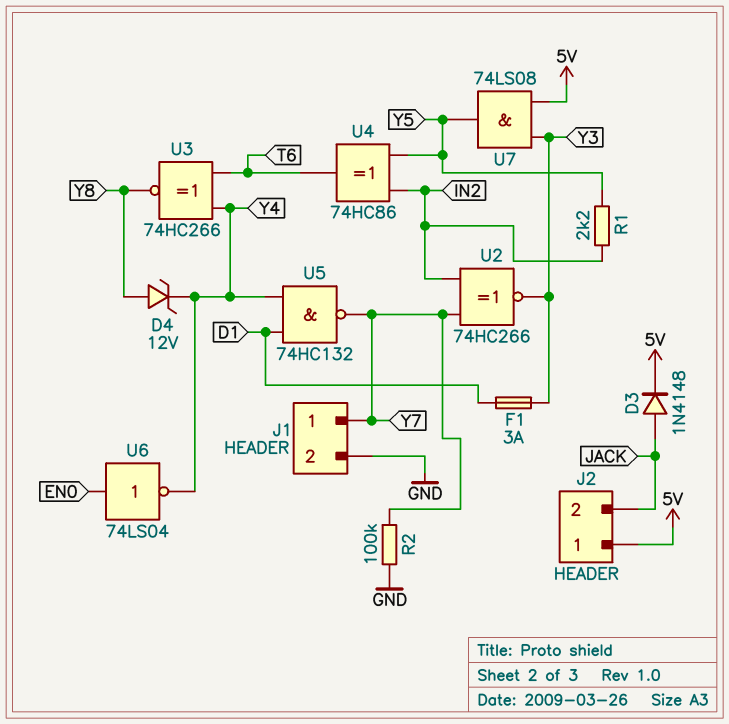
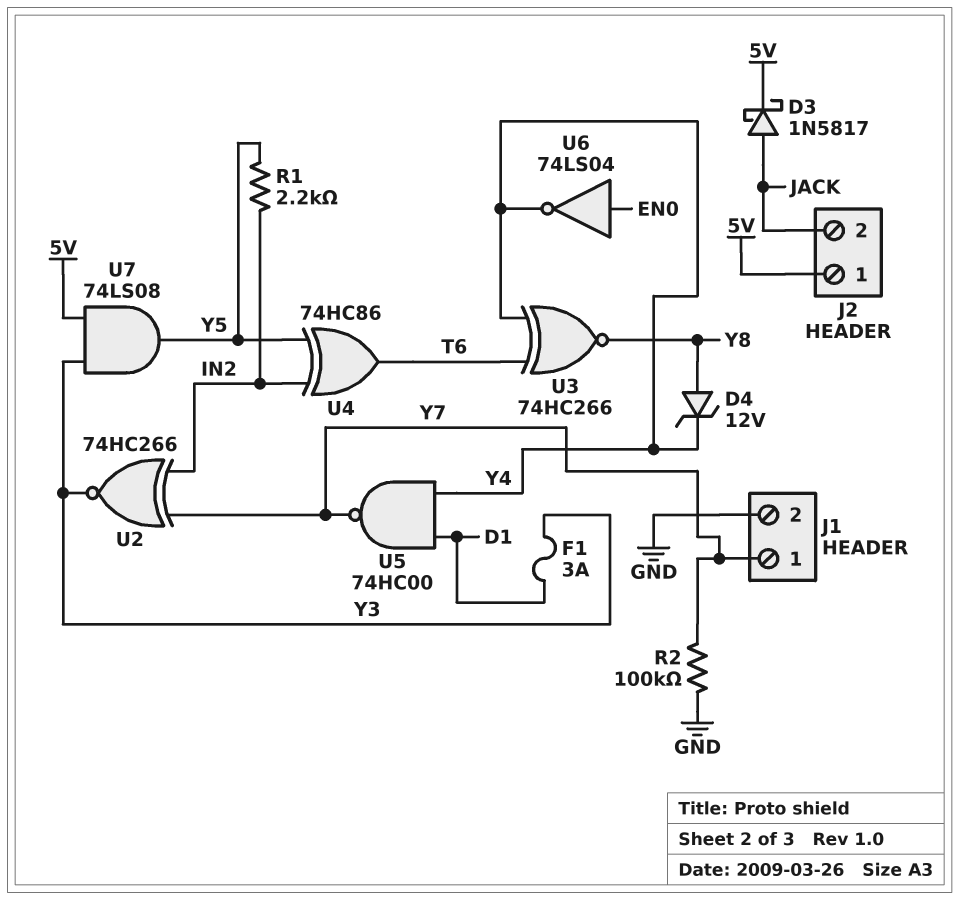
D3: diode 1N4148 (A JACK, K 5V) -> schottky 1N5817 (A JACK, K 5V)
U5: NAND 74HC132 (in D1, in Y4, out Y7) -> NAND 74HC00 (in D1, in Y4, out Y7)

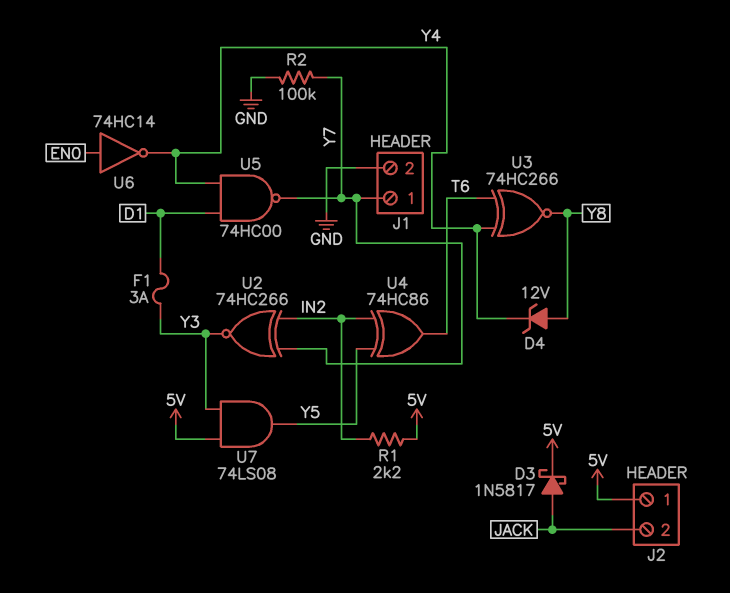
R1: 2.2k (IN2, Y5) -> 2.2k (5V, IN2)
U6: NOT 74LS04 (in EN0, out Y4) -> NOT 74HC14 (in EN0, out Y4)

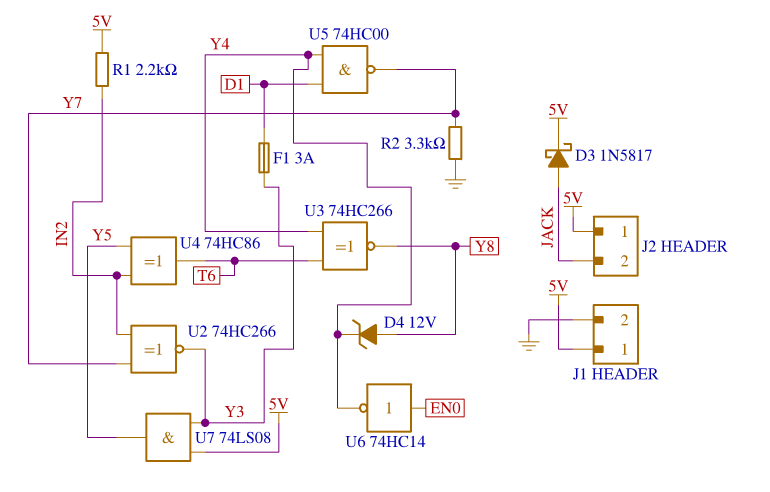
J1 pin 1: Y7 -> 5V
R2: 100k (GND, Y7) -> 3.3k (GND, Y7)

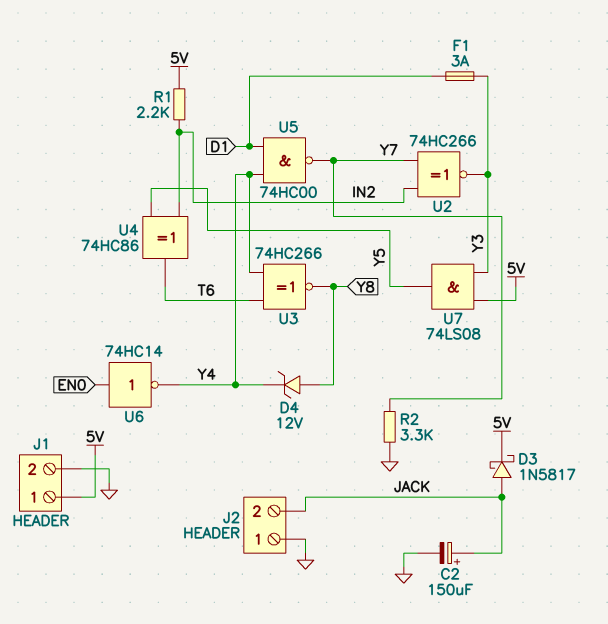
C2: none -> 150uF (plus JACK, minus GND)
J2 pin 1: 5V -> GND

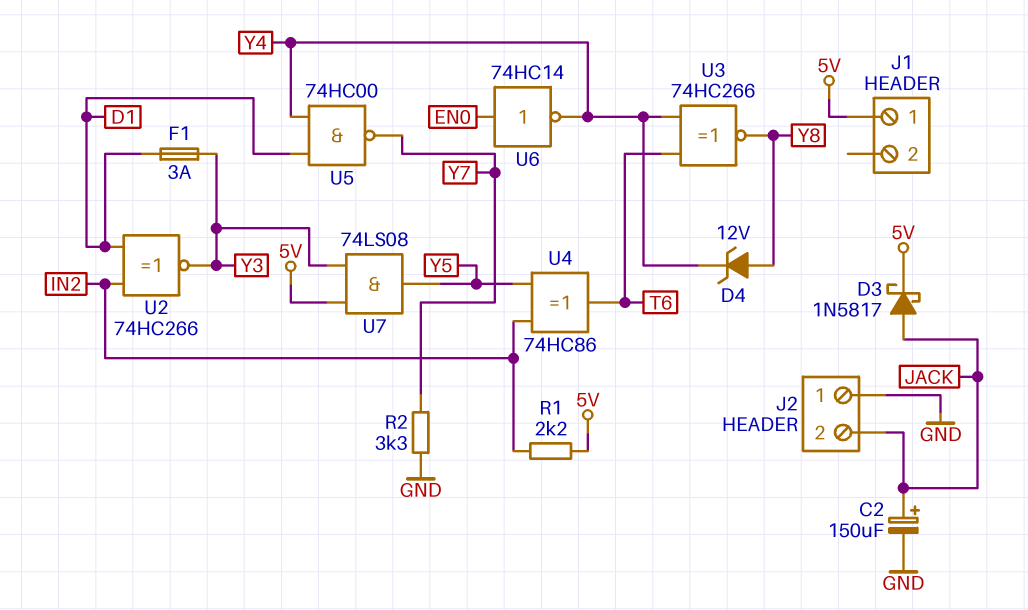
J1 pin 2: GND -> none
U2: XNOR 74HC266 (in IN2, in Y7, out Y3) -> XNOR 74HC266 (in D1, in IN2, out Y3)

